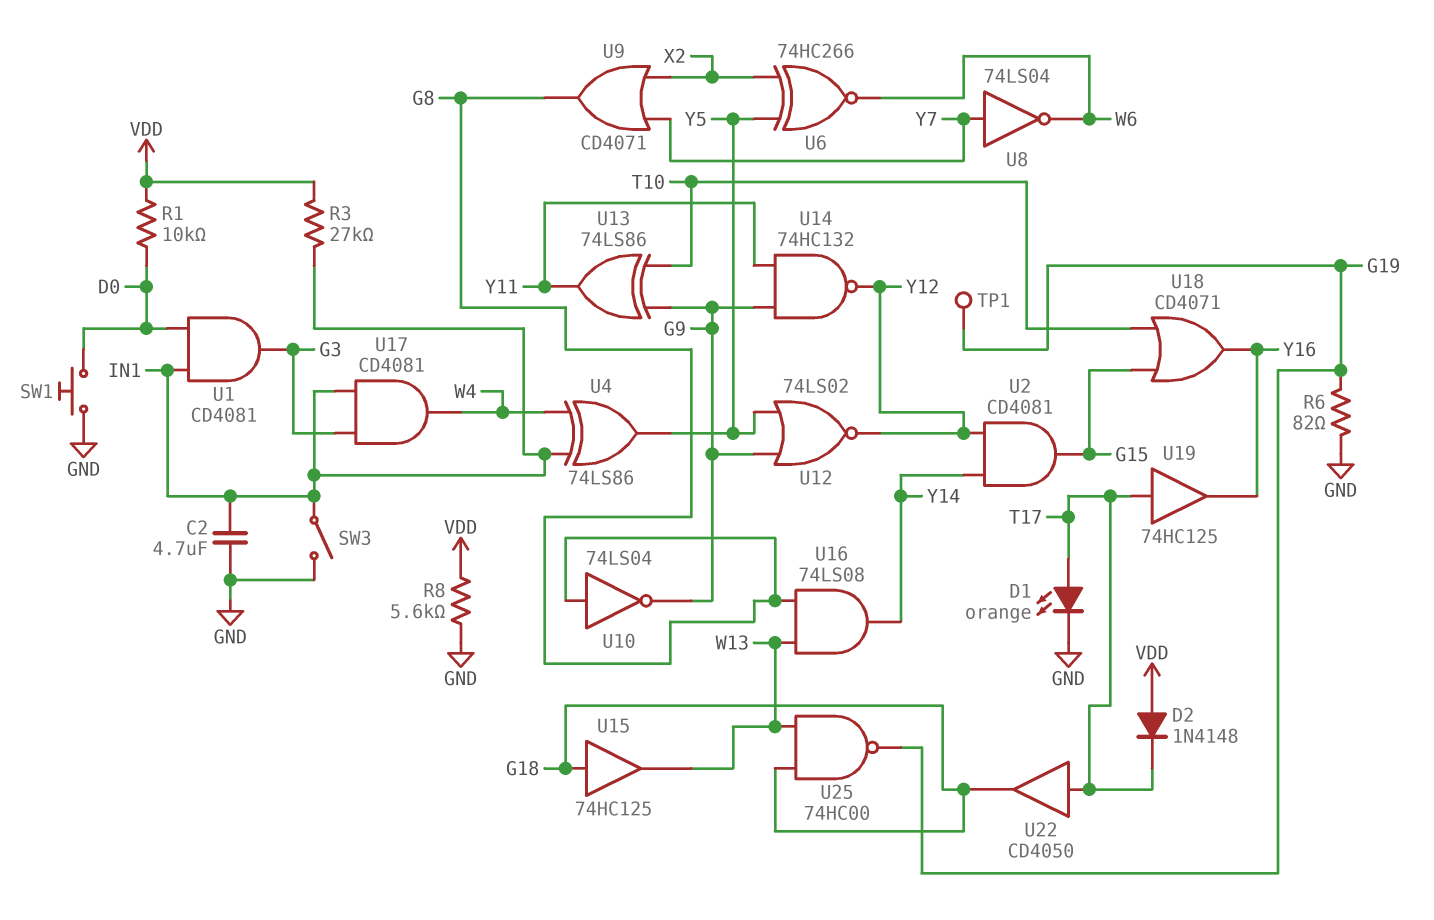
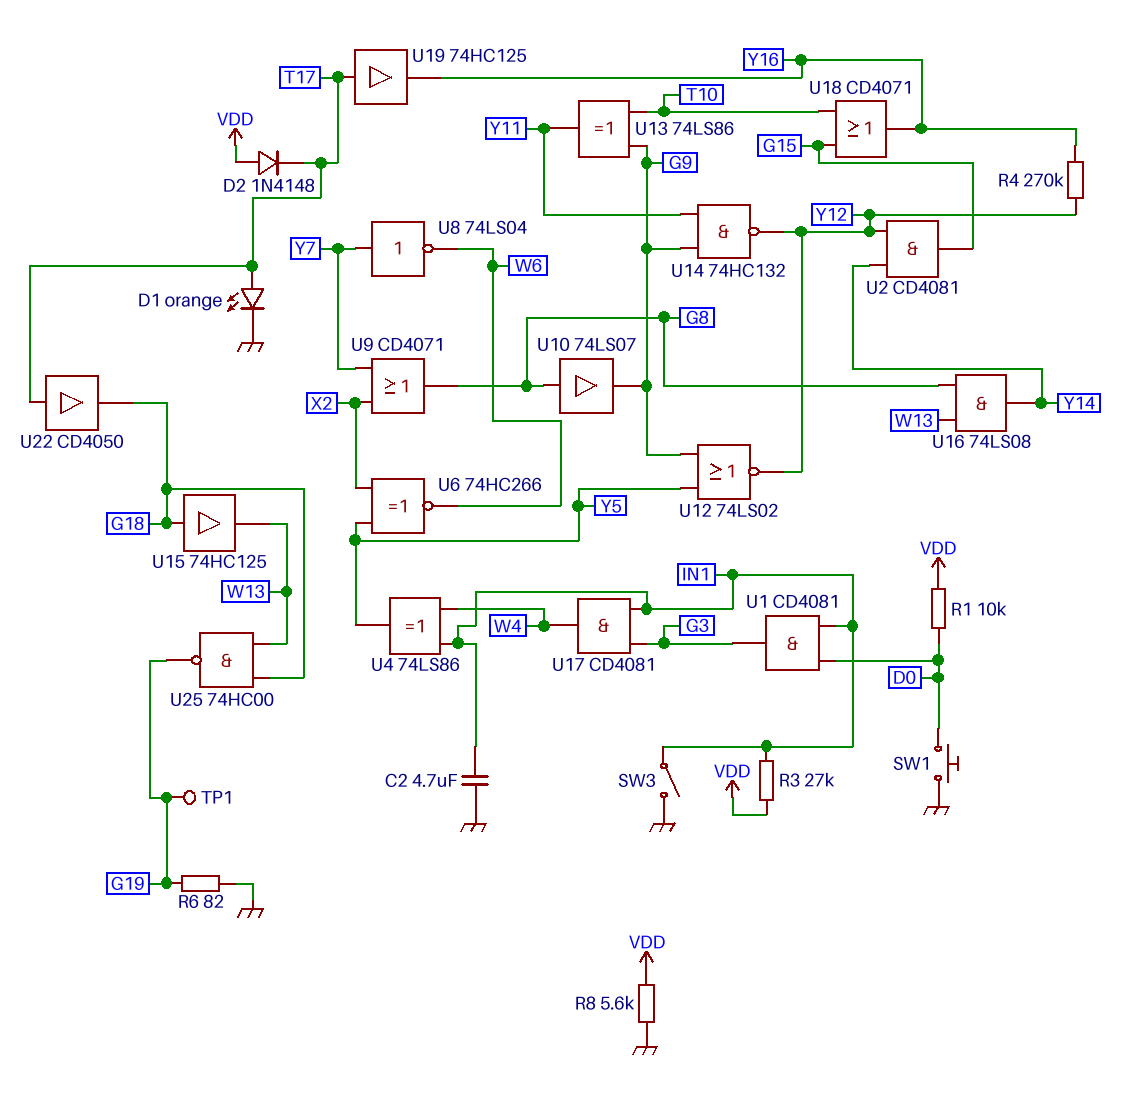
R4: none -> 270k (Y12, Y16)
U10: NOT 74LS04 (in G8, out G9) -> buffer 74LS07 (in G8, out G9)

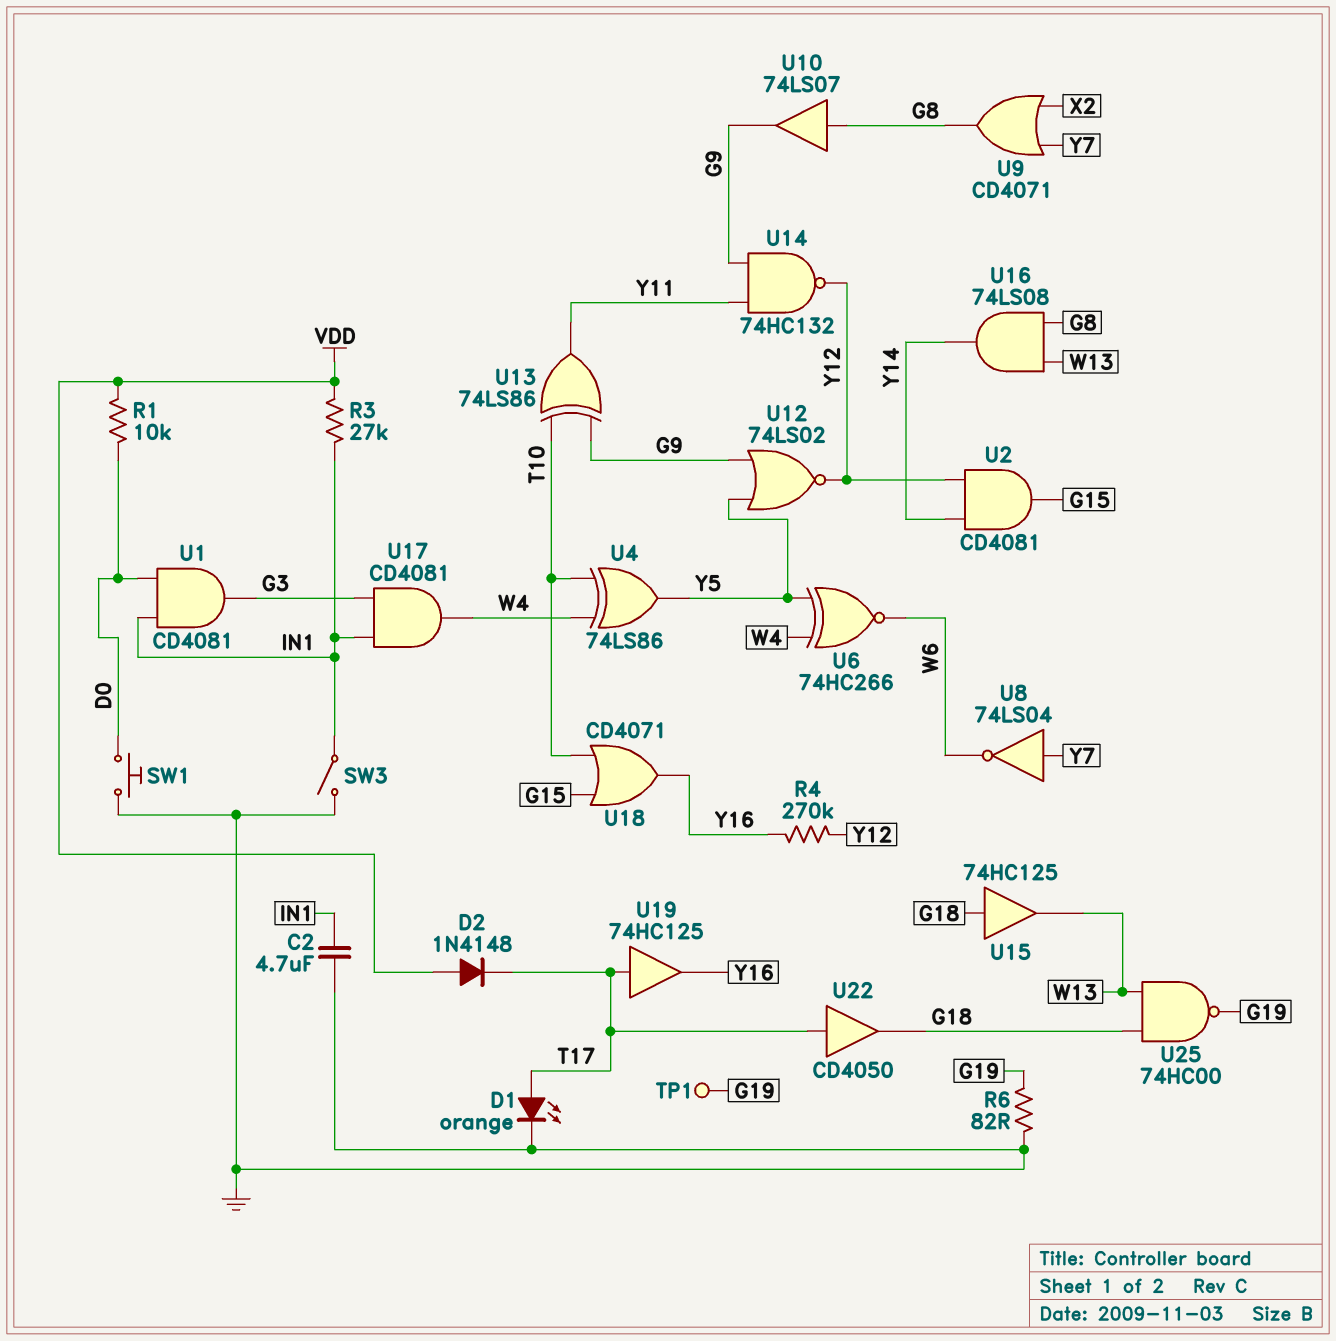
R8: 5.6k (GND, VDD) -> none
U4: XOR 74LS86 (in IN1, in W4, out Y5) -> XOR 74LS86 (in T10, in W4, out Y5)
U6: XNOR 74HC266 (in X2, in Y5, out W6) -> XNOR 74HC266 (in W4, in Y5, out W6)

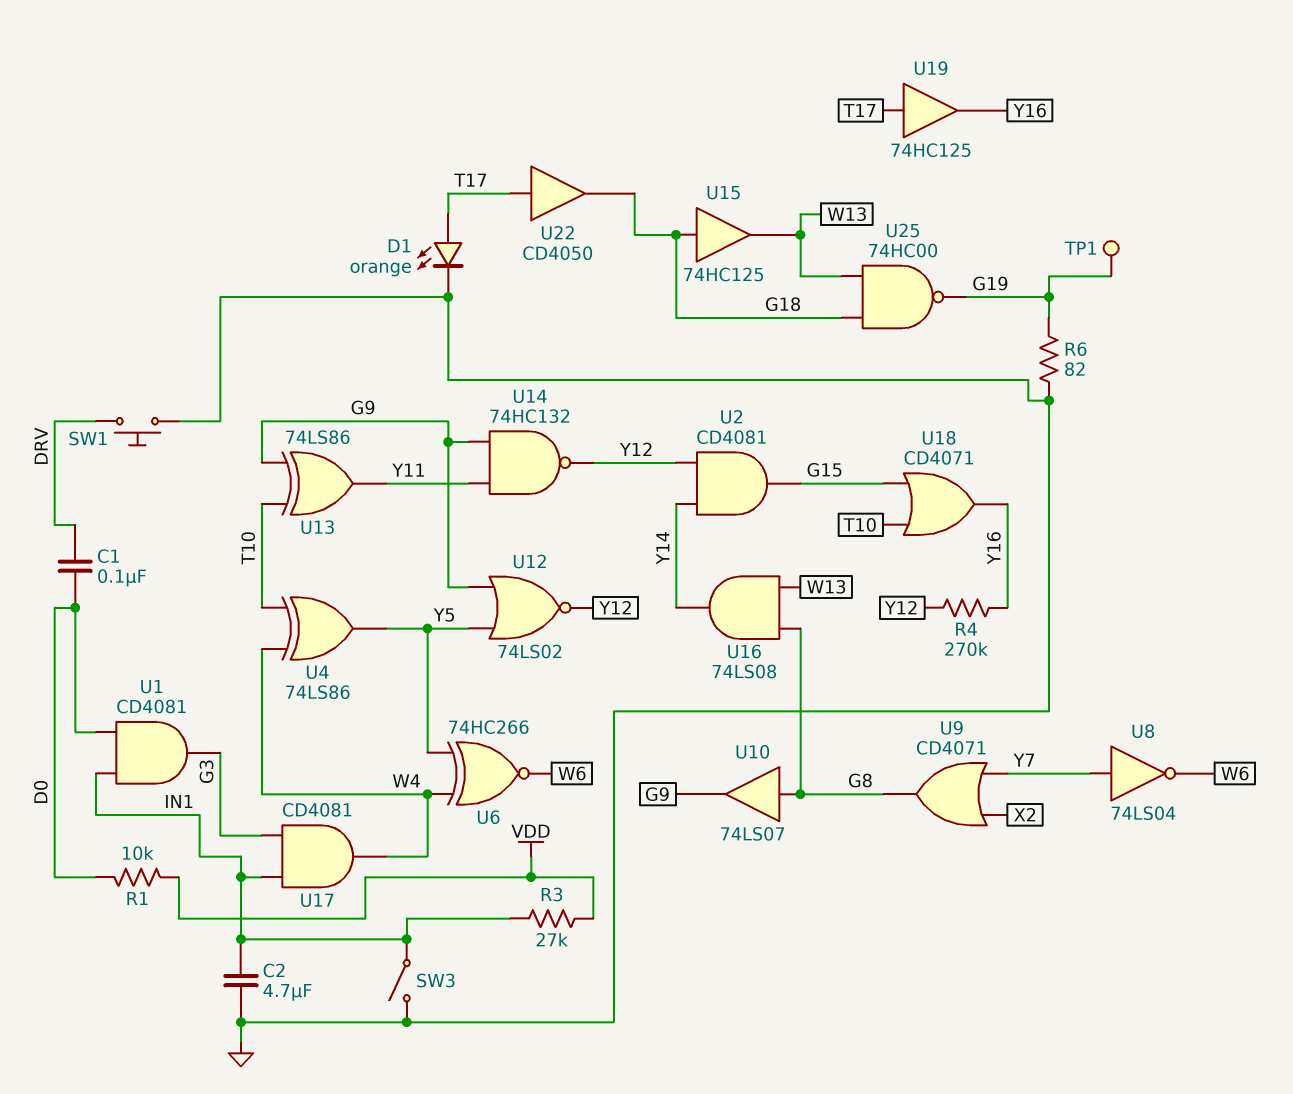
C1: none -> 100nF (D0, DRV)
D2: diode 1N4148 (A VDD, K T17) -> none
SW1: button (D0, GND) -> button (DRV, GND)

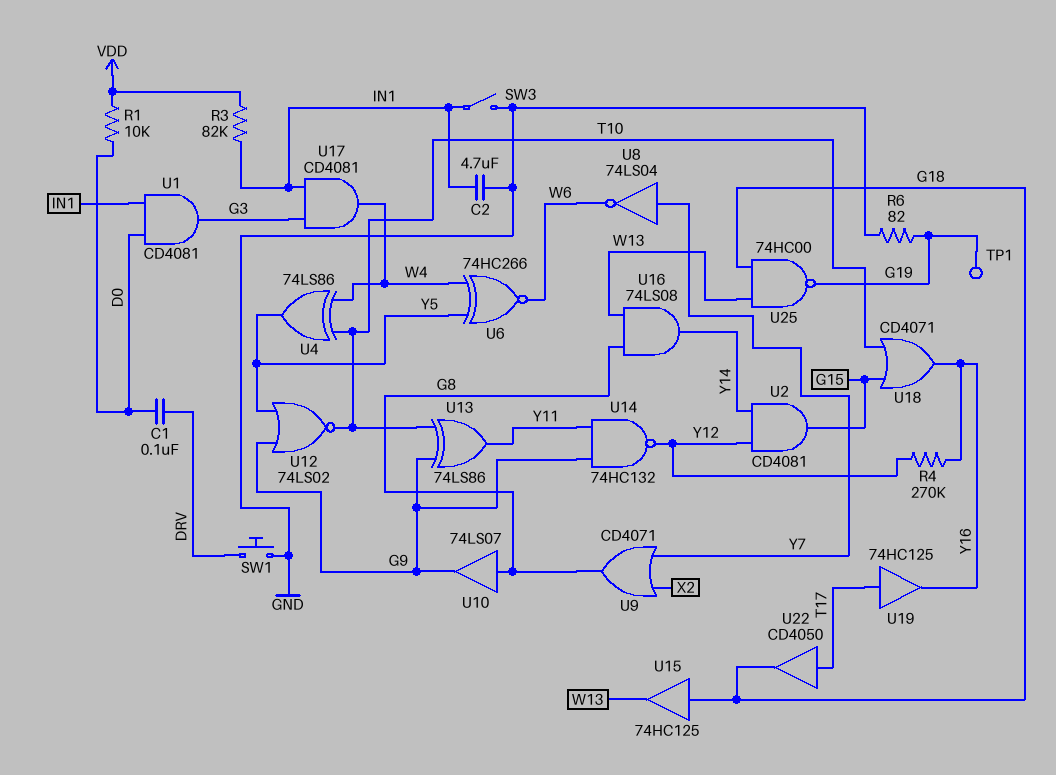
D1: LED orange (A T17, K GND) -> none
R3: 27k (IN1, VDD) -> 82k (IN1, VDD)
U12: NOR 74LS02 (in G9, in Y5, out Y12) -> NOR 74LS02 (in G9, in Y5, out T10)

